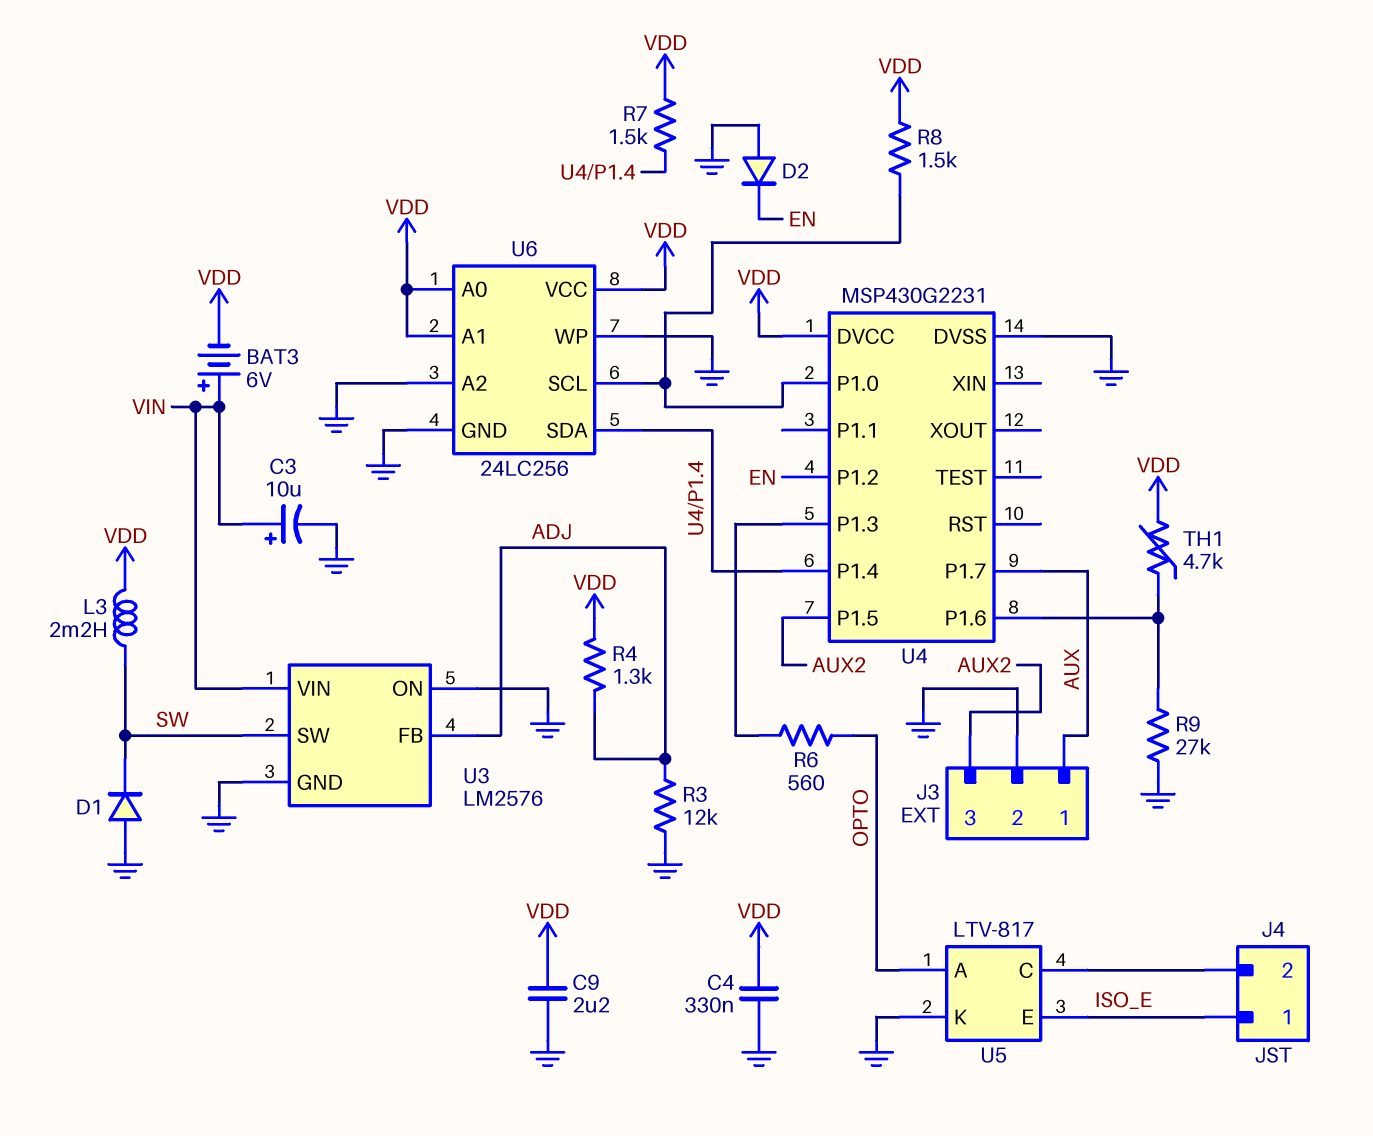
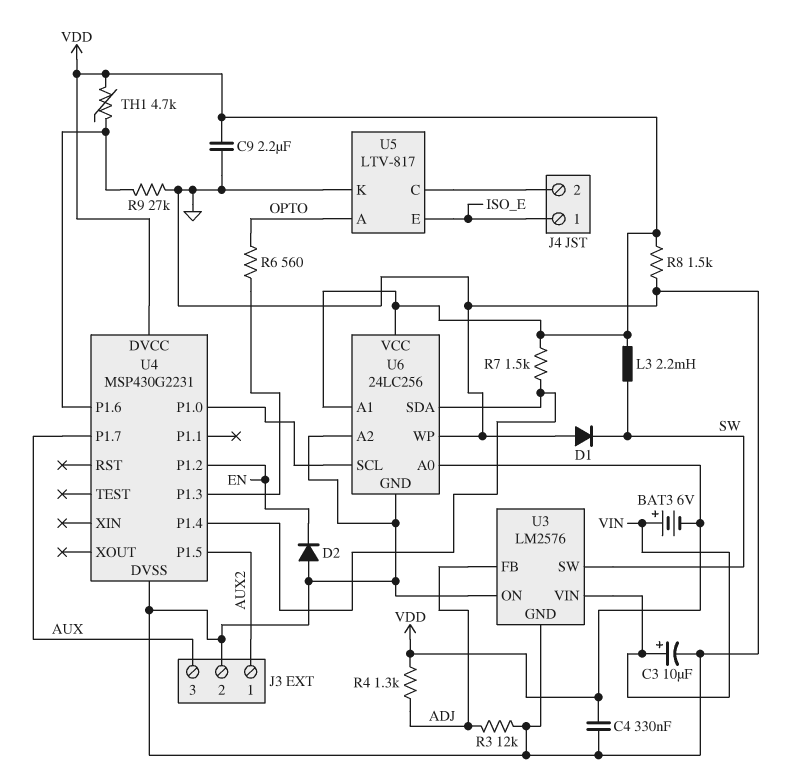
J3 pin 1: AUX -> AUX2
J3 pin 3: AUX2 -> AUX
R8: 1.5k (U4/P1.0, VDD) -> 1.5k (GND, VDD)

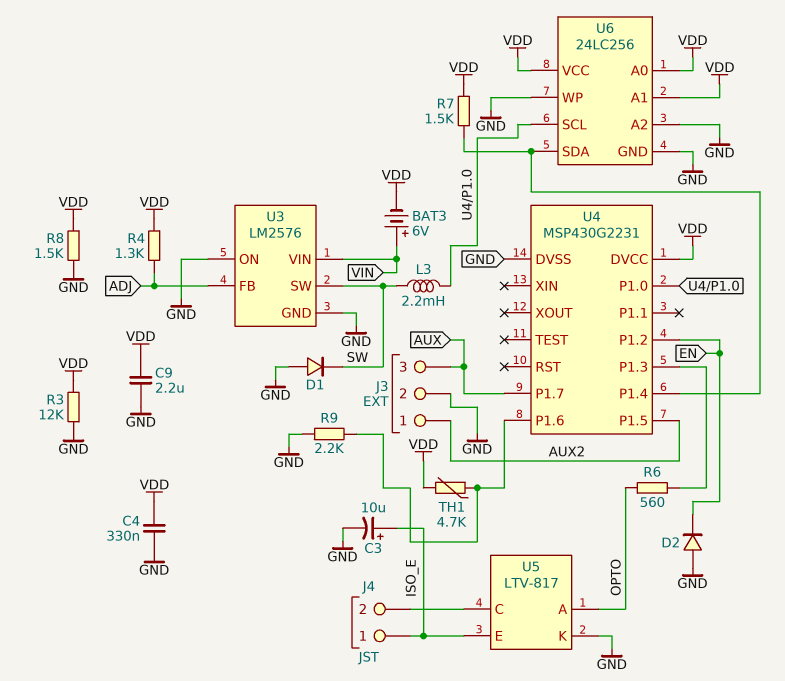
C3: 10uF (plus VIN, minus GND) -> 10uF (plus ISO_E, minus GND)
L3: 2.2mH (SW, VDD) -> 2.2mH (SW, U4/P1.0)
R3: 12k (ADJ, GND) -> 12k (GND, VDD)
R9: 27k (GND, U4/P1.6) -> 2.2k (GND, U4/P1.6)

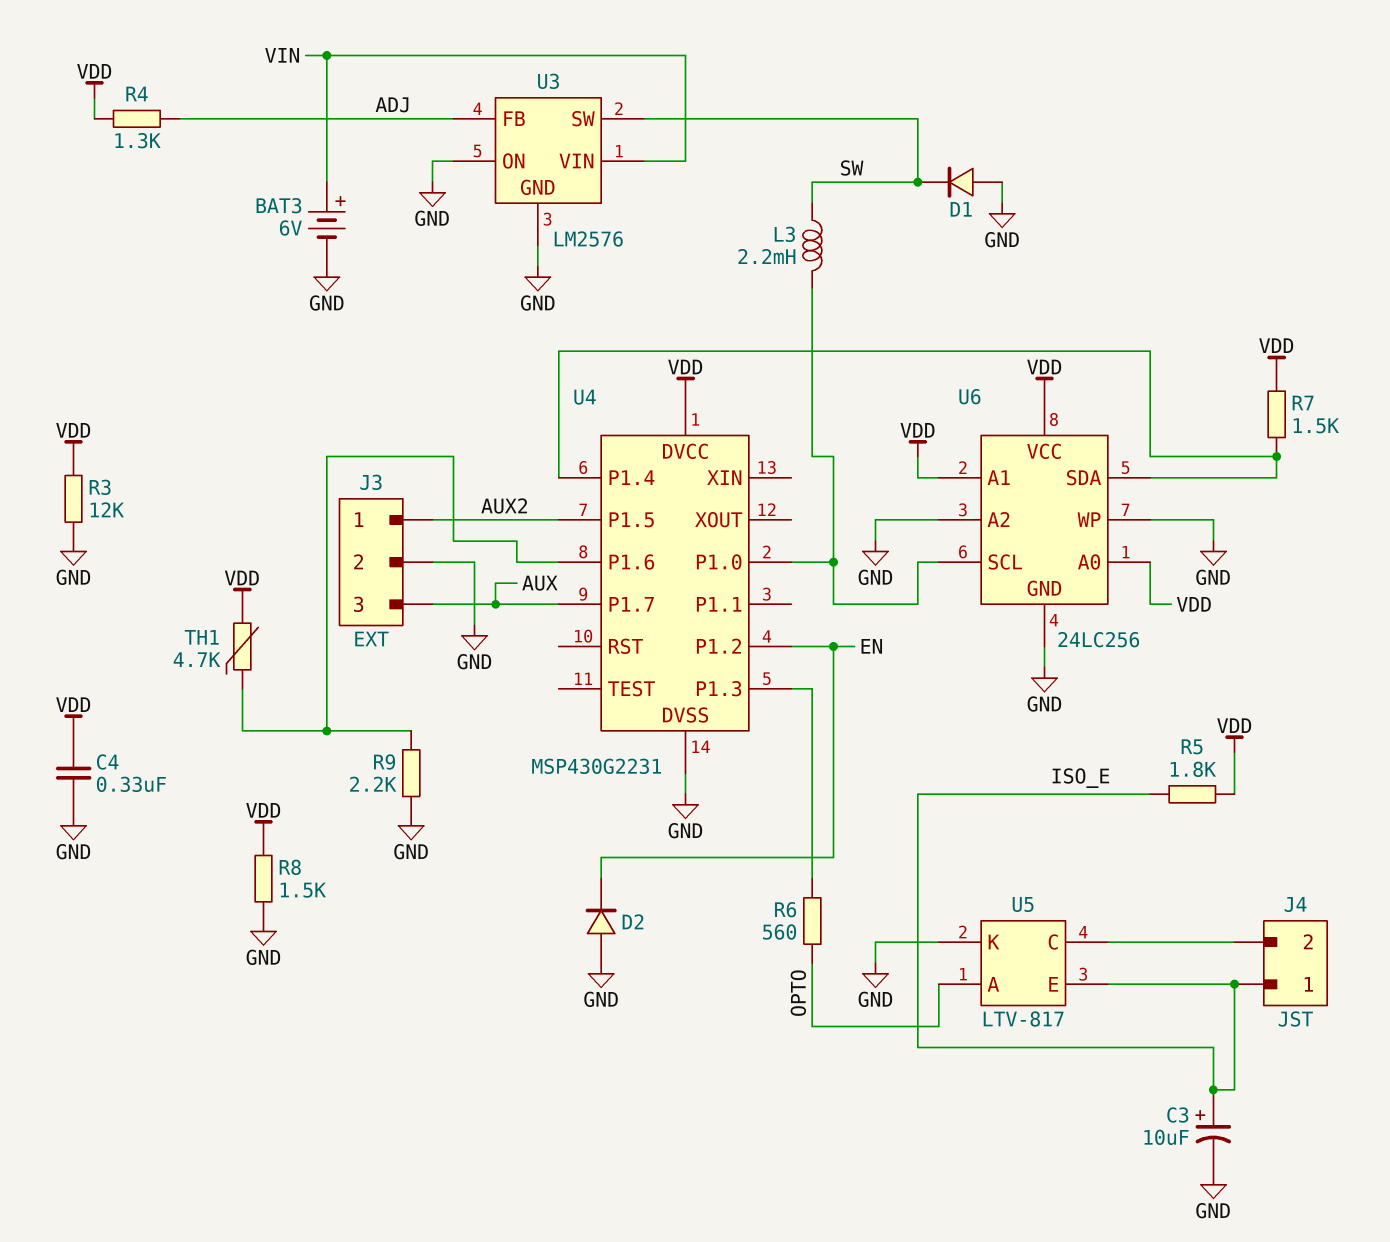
BAT3: 6V (plus VIN, minus VDD) -> 6V (plus VIN, minus GND)
C9: 2.2uF (GND, VDD) -> none
R5: none -> 1.8k (ISO_E, VDD)

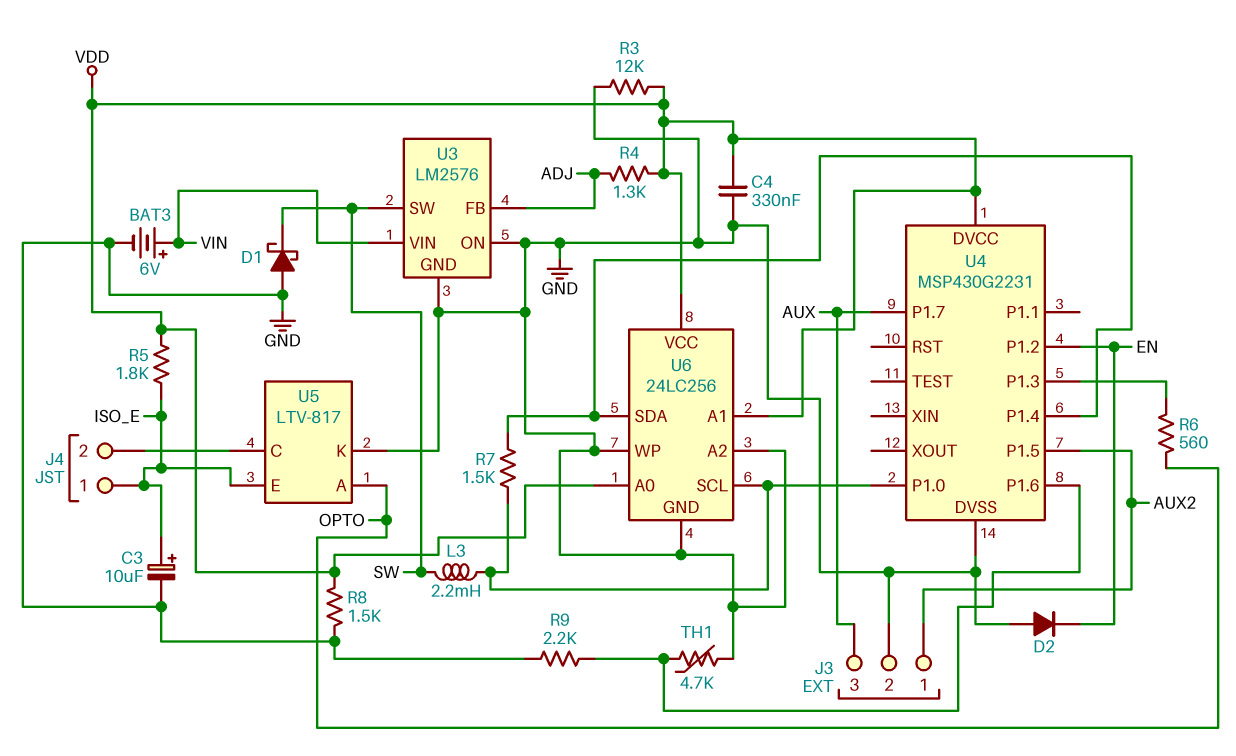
D1: diode (A GND, K SW) -> schottky (A GND, K SW)
R7: 1.5k (U4/P1.4, VDD) -> 1.5k (U4/P1.0, U4/P1.4)
TH1: 4.7k (U4/P1.6, VDD) -> 4.7k (GND, U4/P1.6)

